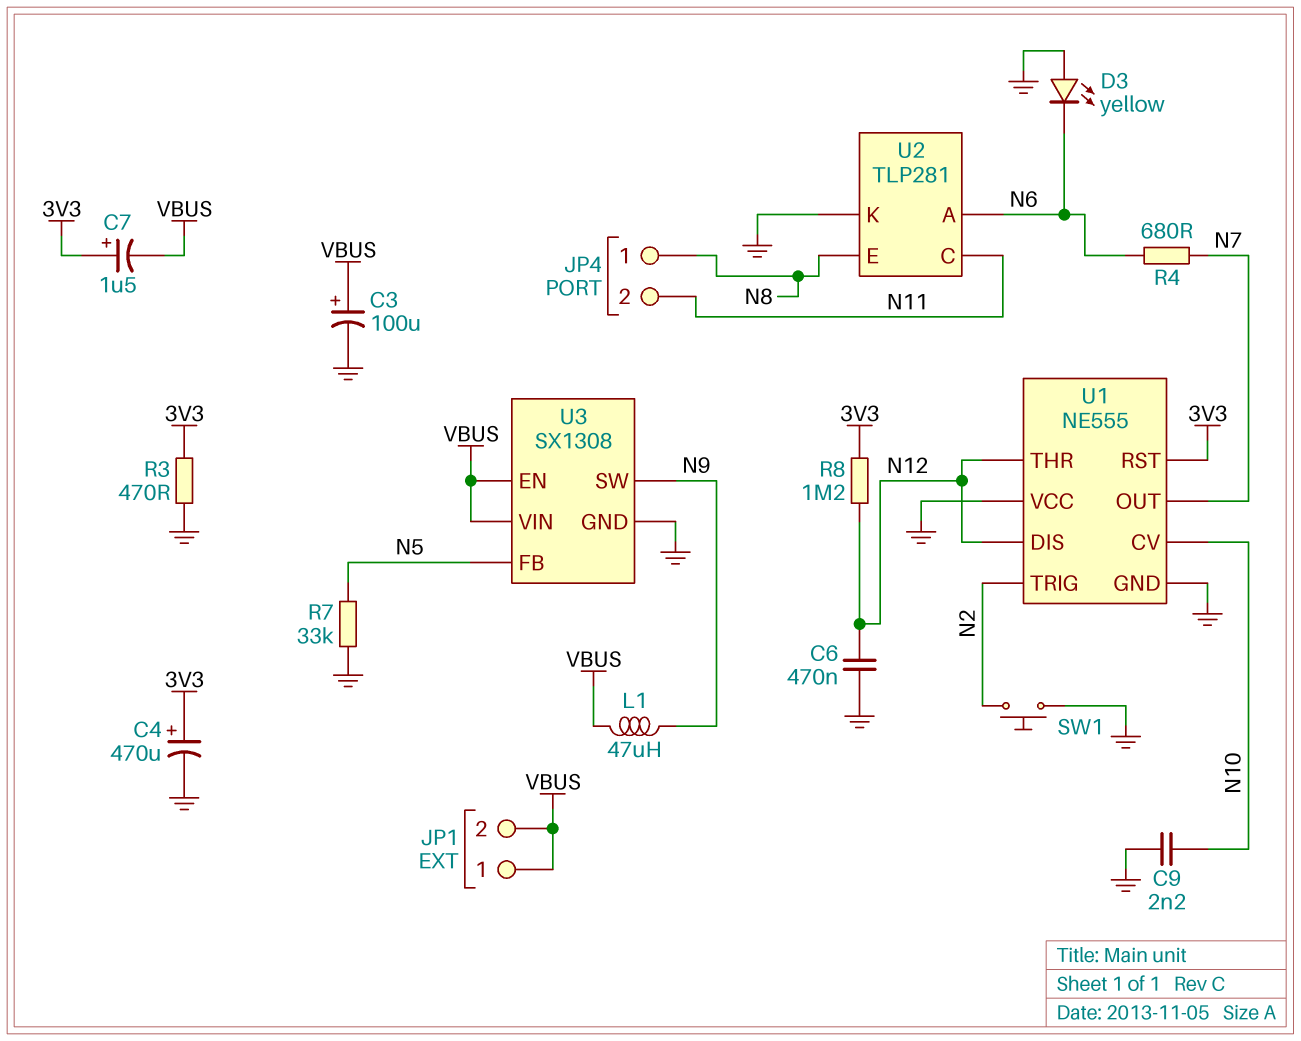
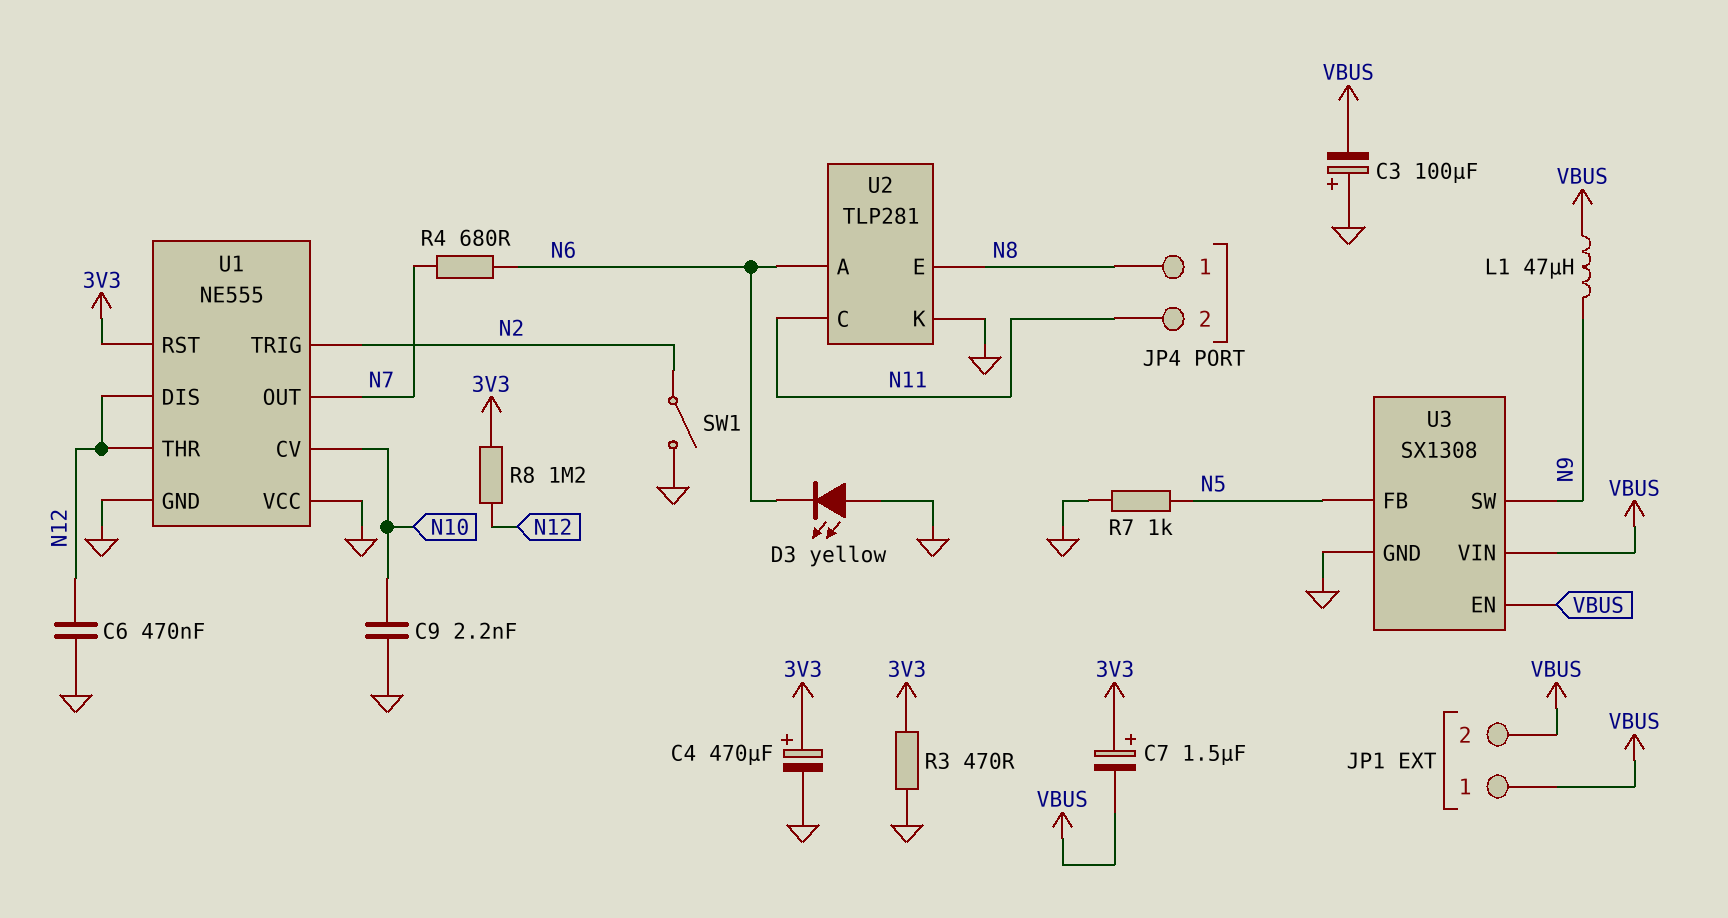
C3: 100uF (plus VBUS, minus GND) -> 100uF (plus GND, minus VBUS)
R7: 33k (GND, N5) -> 1k (GND, N5)
SW1: button (GND, N2) -> switch (GND, N2)

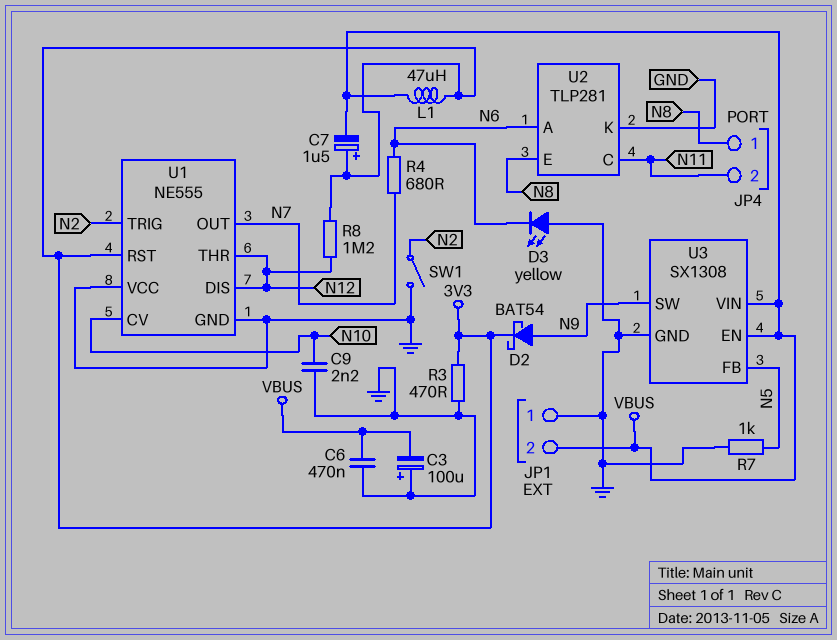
C4: 470uF (plus 3V3, minus GND) -> none
C6: 470nF (GND, N12) -> 470nF (GND, VBUS)
D2: none -> schottky BAT54 (A N9, K 3V3)
JP1 pin 1: VBUS -> GND
L1: 47uH (N9, VBUS) -> 47uH (3V3, VBUS)

